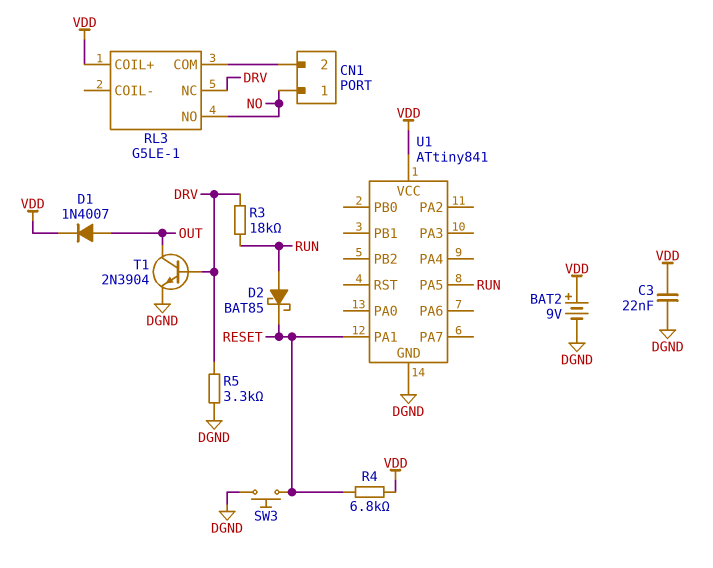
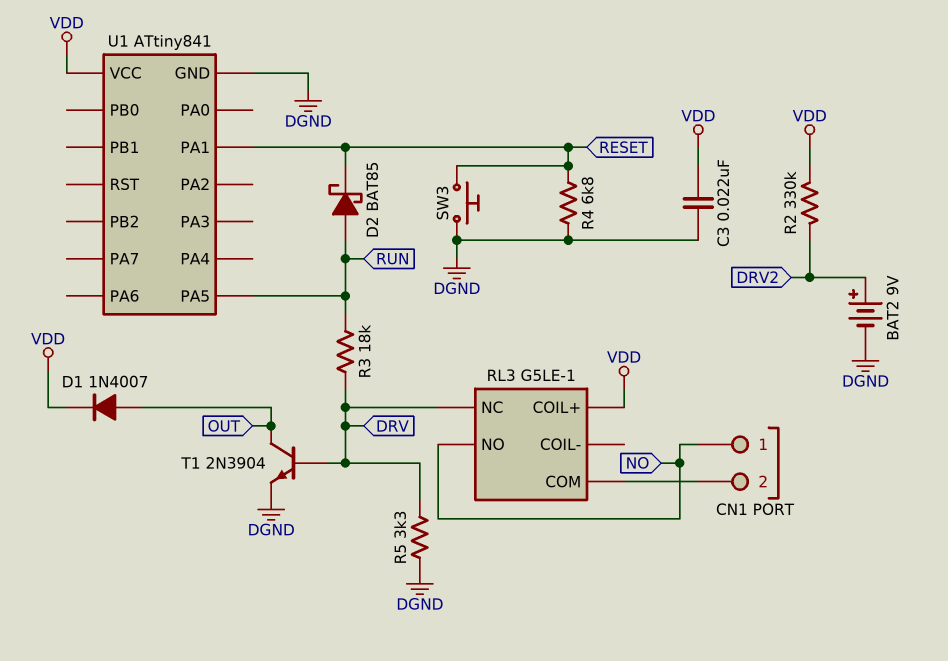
BAT2: 9V (plus VDD, minus DGND) -> 9V (plus DRV2, minus DGND)
R2: none -> 330k (DRV2, VDD)
R4: 6.8k (RESET, VDD) -> 6.8k (DGND, RESET)

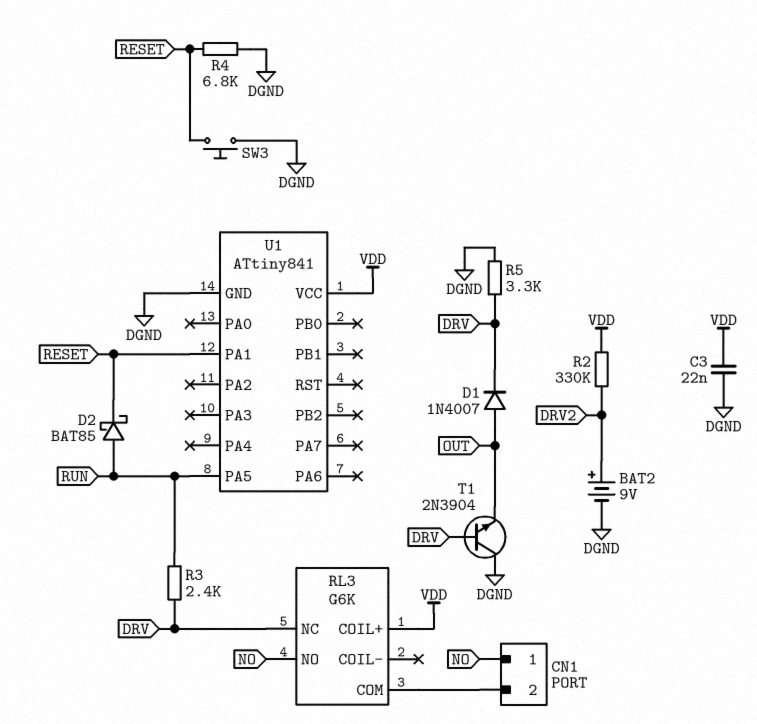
D1: diode 1N4007 (A OUT, K VDD) -> diode 1N4007 (A OUT, K DRV)
R3: 18k (DRV, RUN) -> 2.4k (DRV, RUN)
RL3: G5LE-1 -> G6K
T1: NPN 2N3904 (B DRV, C OUT, E DGND) -> NPN 2N3904 (B DRV, C DGND, E OUT)

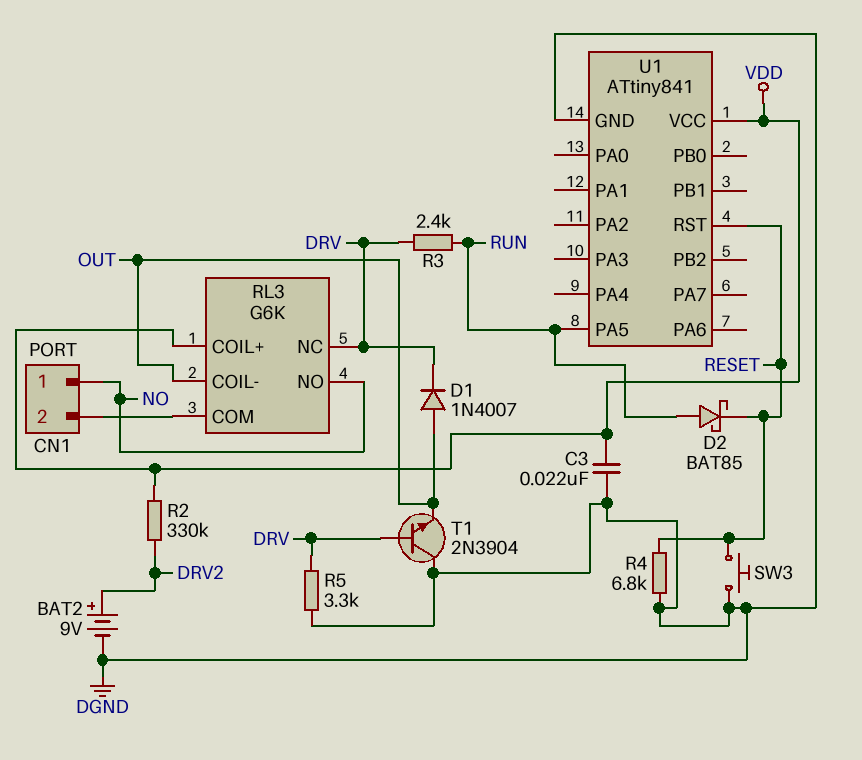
RL3 pin COIL-: none -> OUT
U1 pin PA1: RESET -> none
U1 pin RST: none -> RESET

